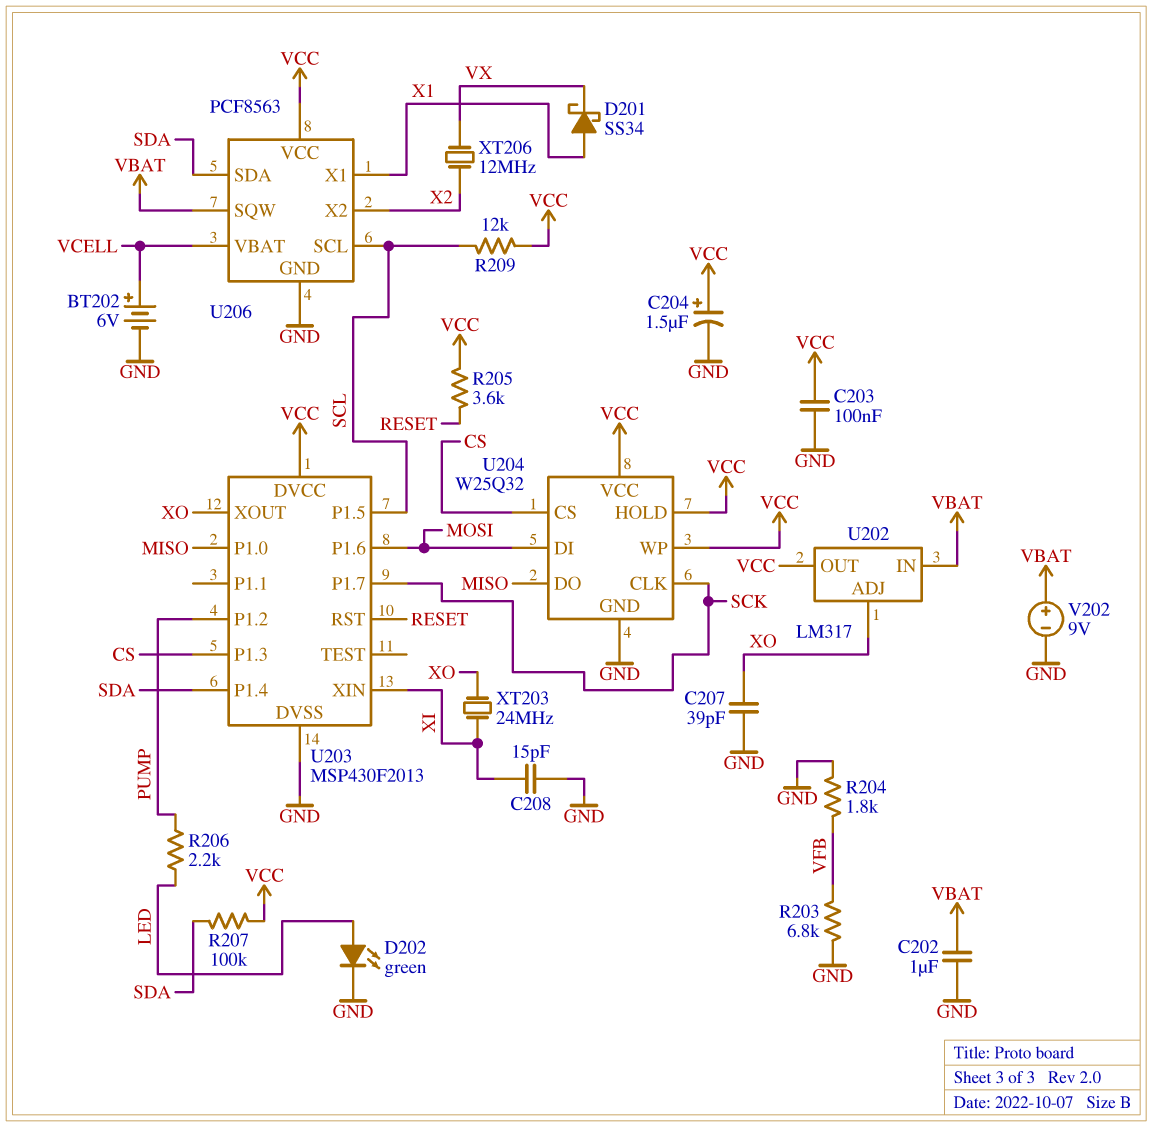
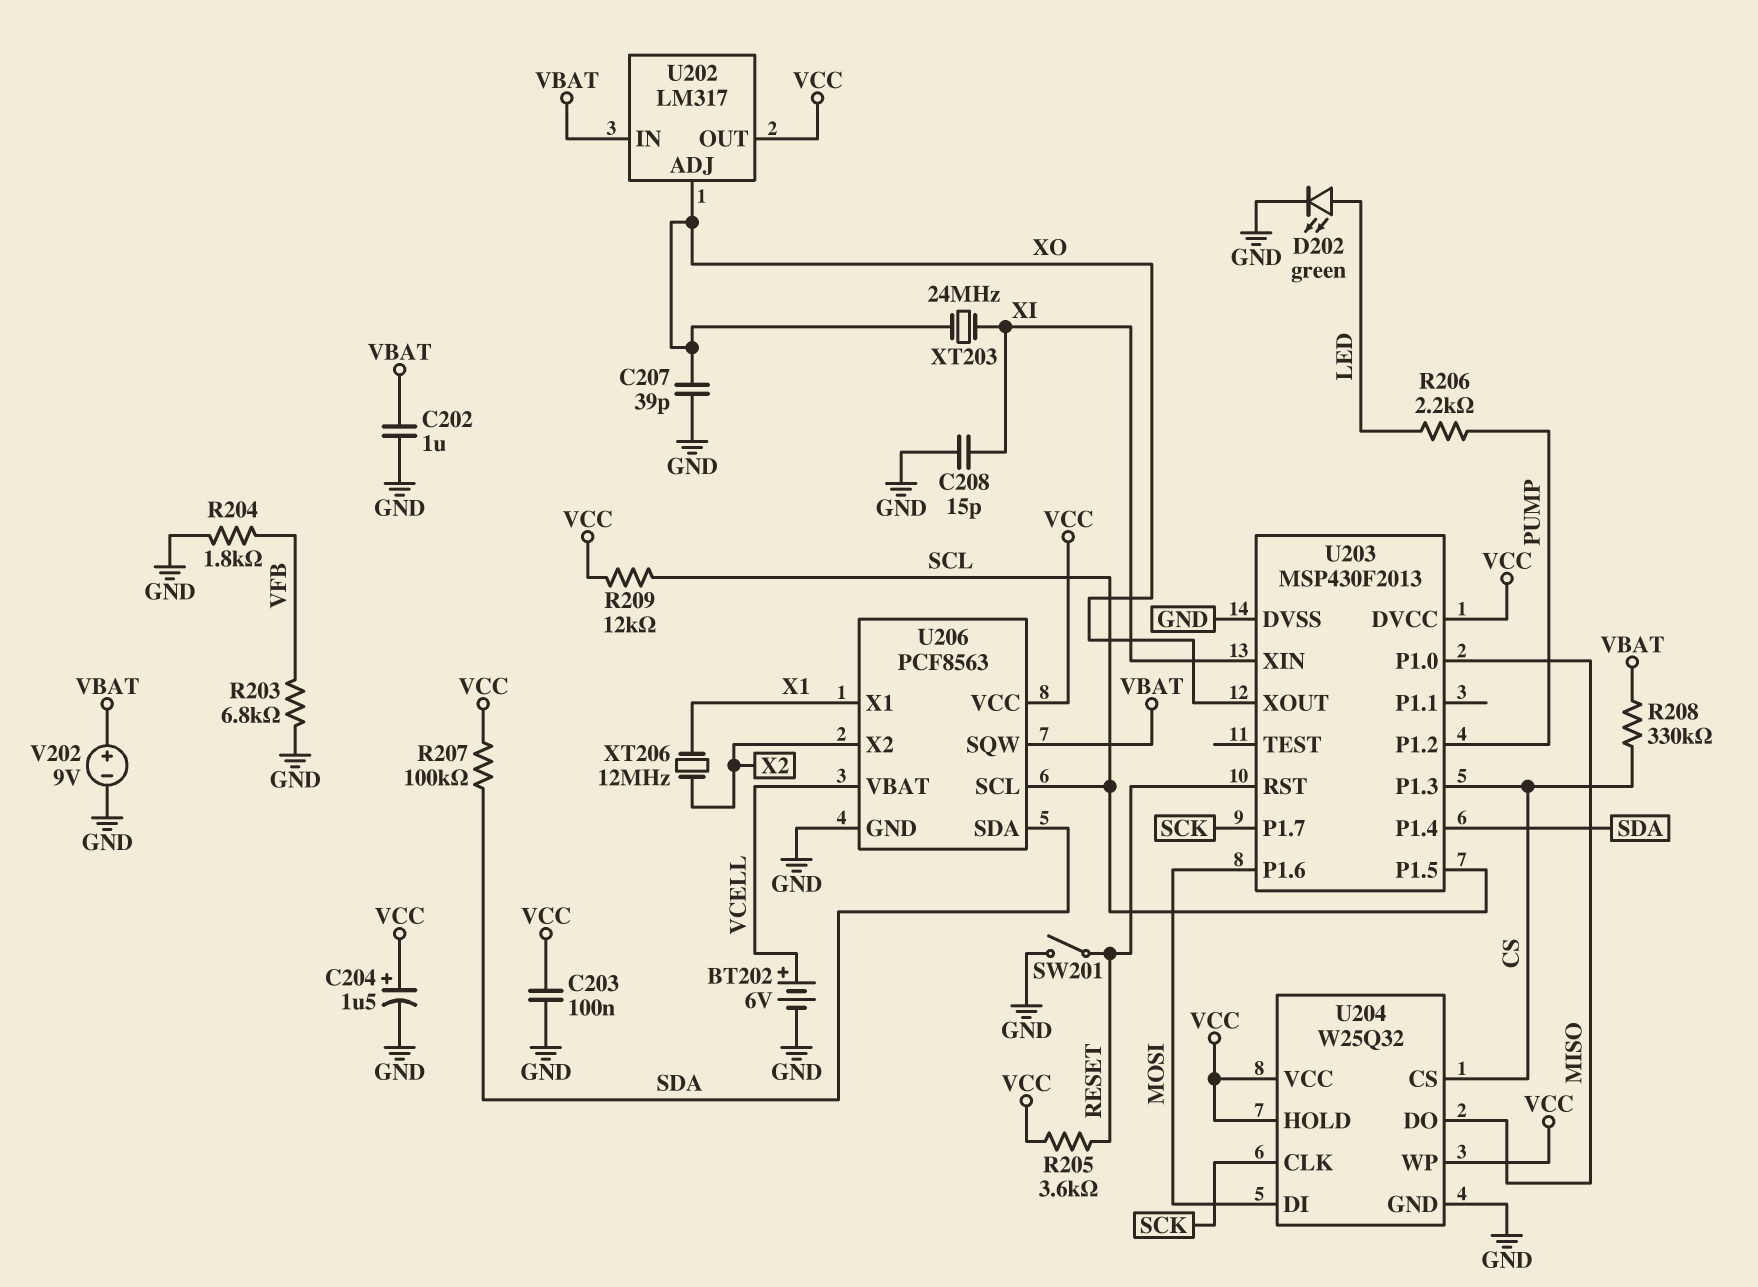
D201: schottky SS34 (A X1, K VX) -> none
R208: none -> 330k (CS, VBAT)
SW201: none -> switch (GND, RESET)
XT206: 12MHz (VX, X2) -> 12MHz (X1, X2)

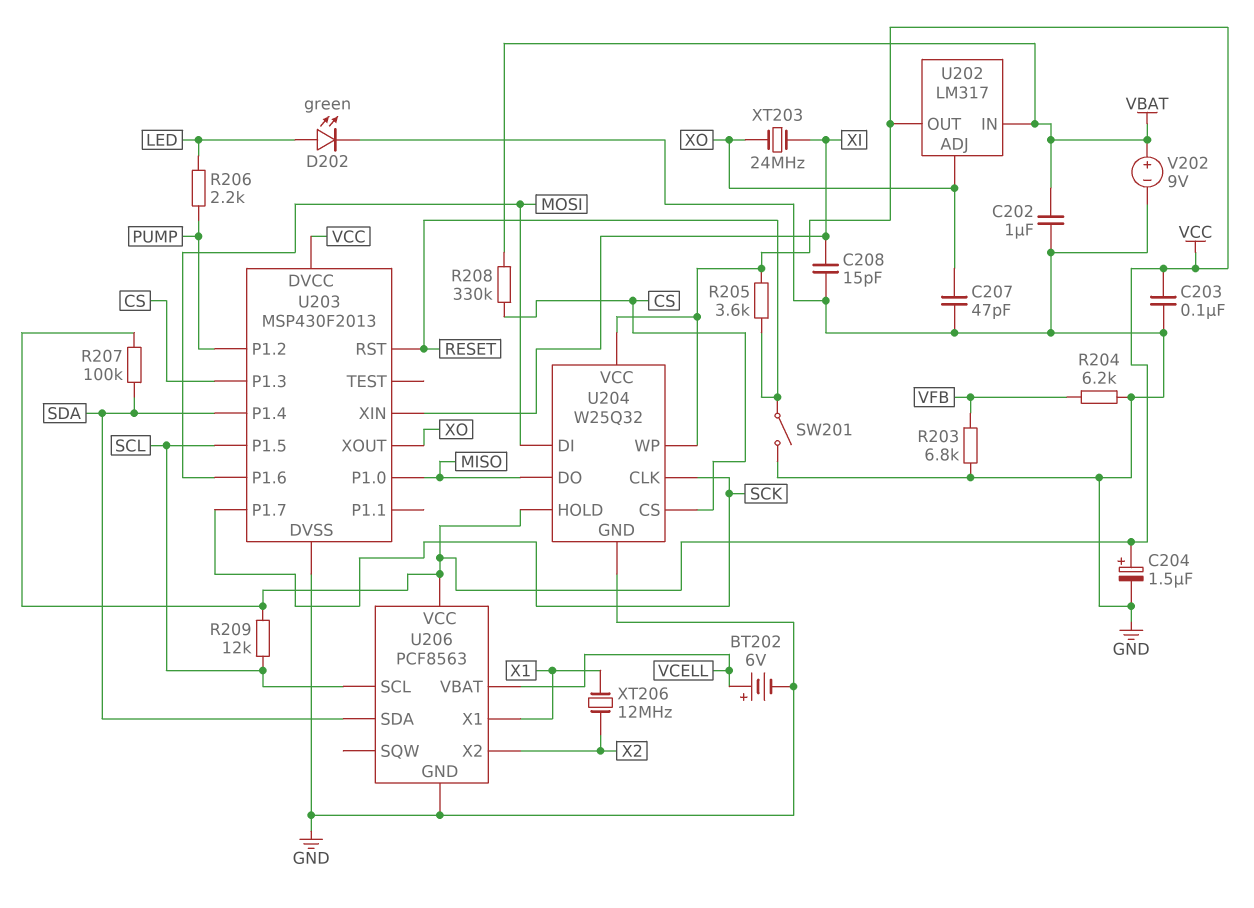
C207: 39pF (GND, XO) -> 47pF (GND, XO)
R204: 1.8k (GND, VFB) -> 6.2k (GND, VFB)
U206 pin SQW: VBAT -> none

